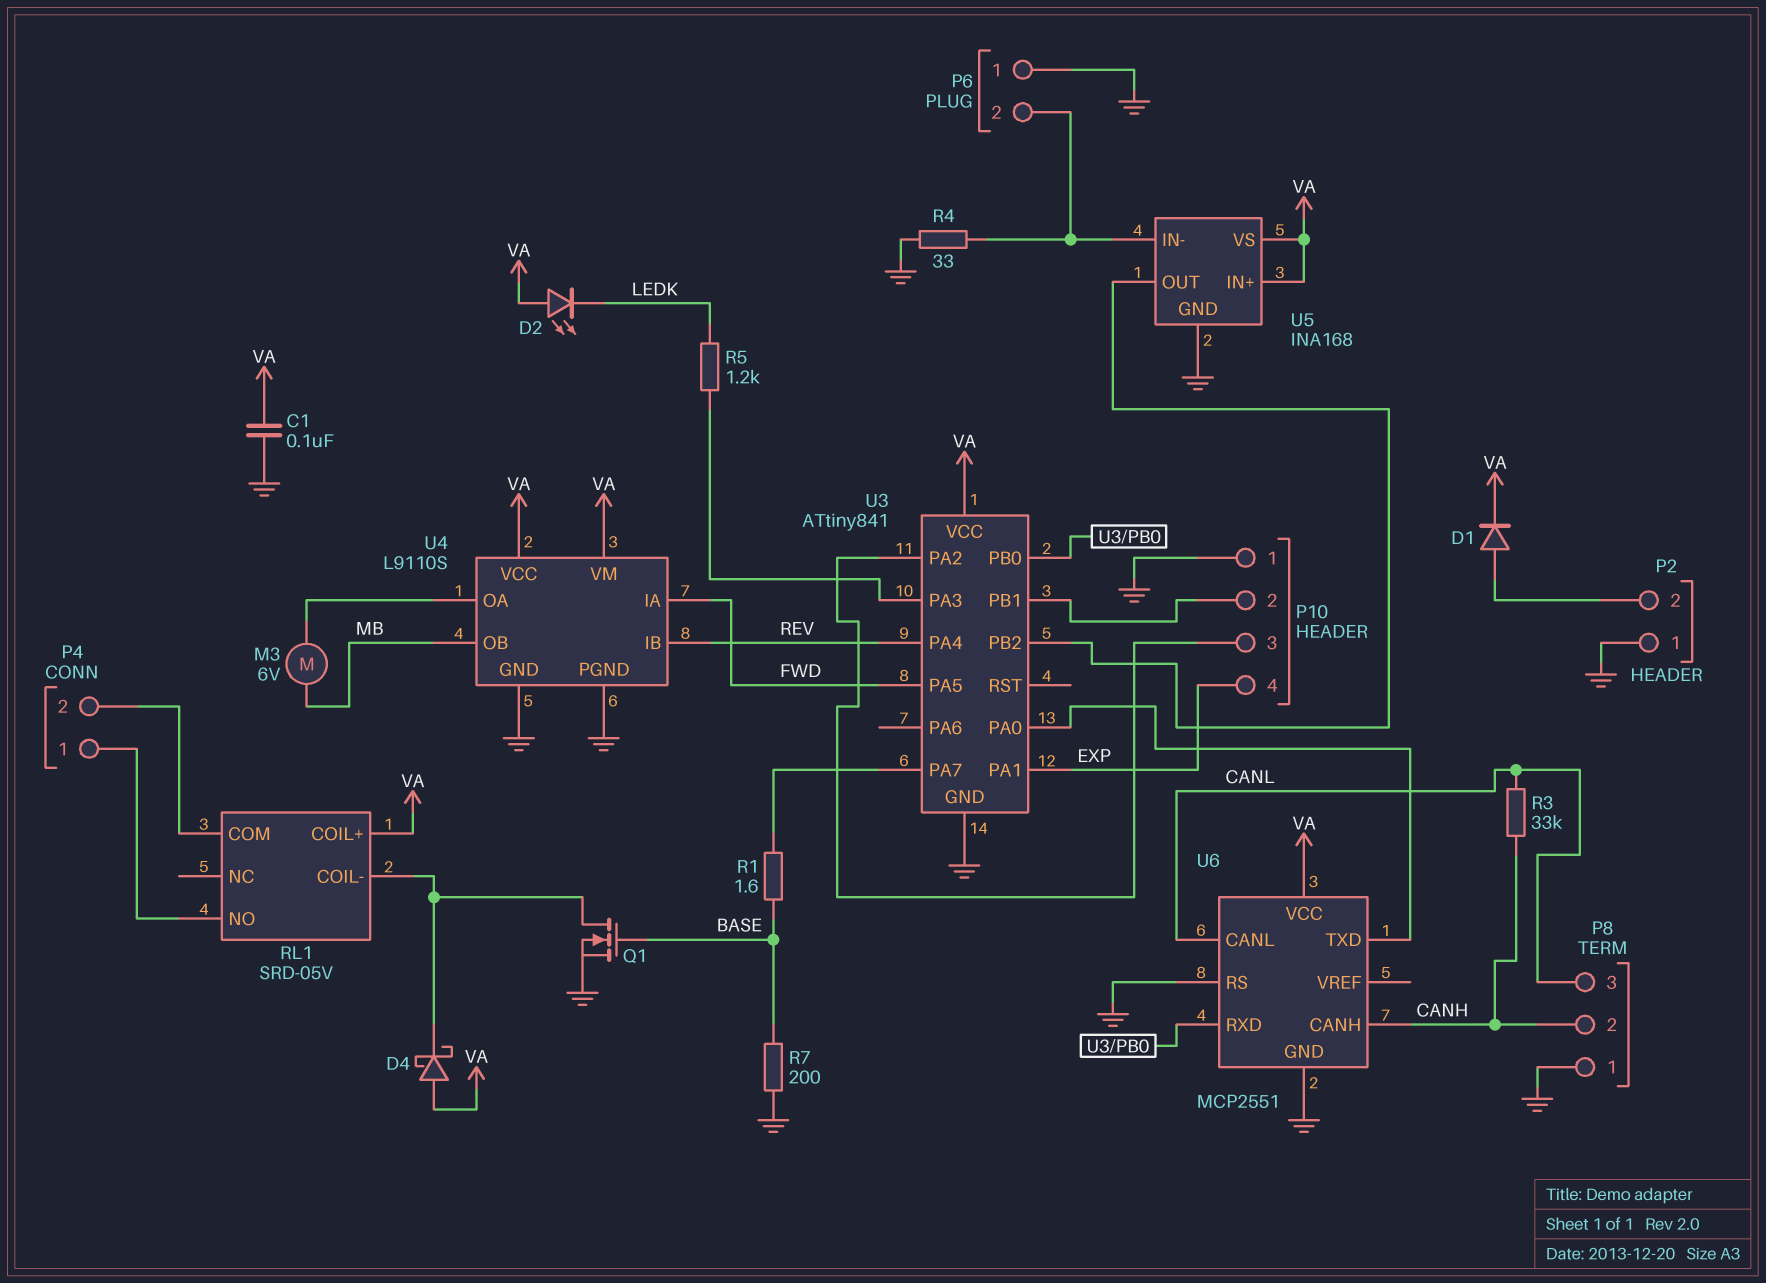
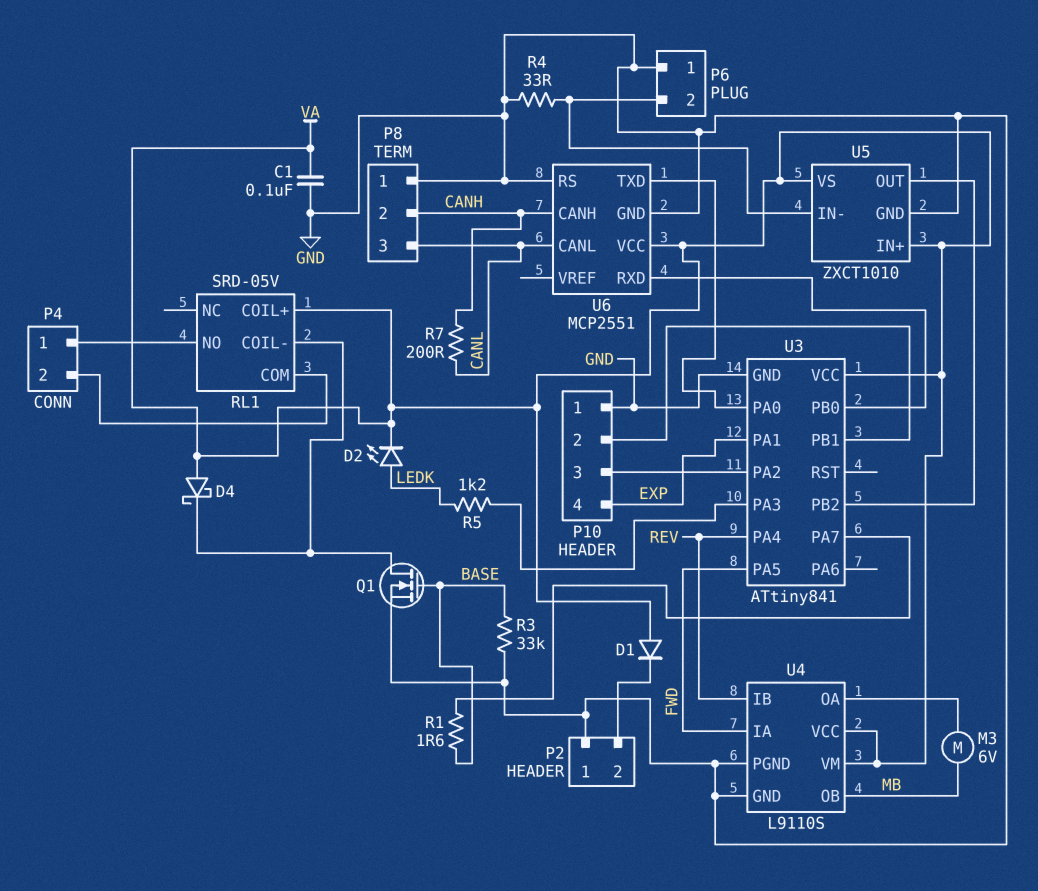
D1: diode (A P2/2, K VA) -> diode (A VA, K P2/2)
D2: LED (A VA, K LEDK) -> LED (A LEDK, K VA)
R3: 33k (CANH, CANL) -> 33k (BASE, GND)
R7: 200 (BASE, GND) -> 200 (CANH, CANL)
U5: INA168 -> ZXCT1010

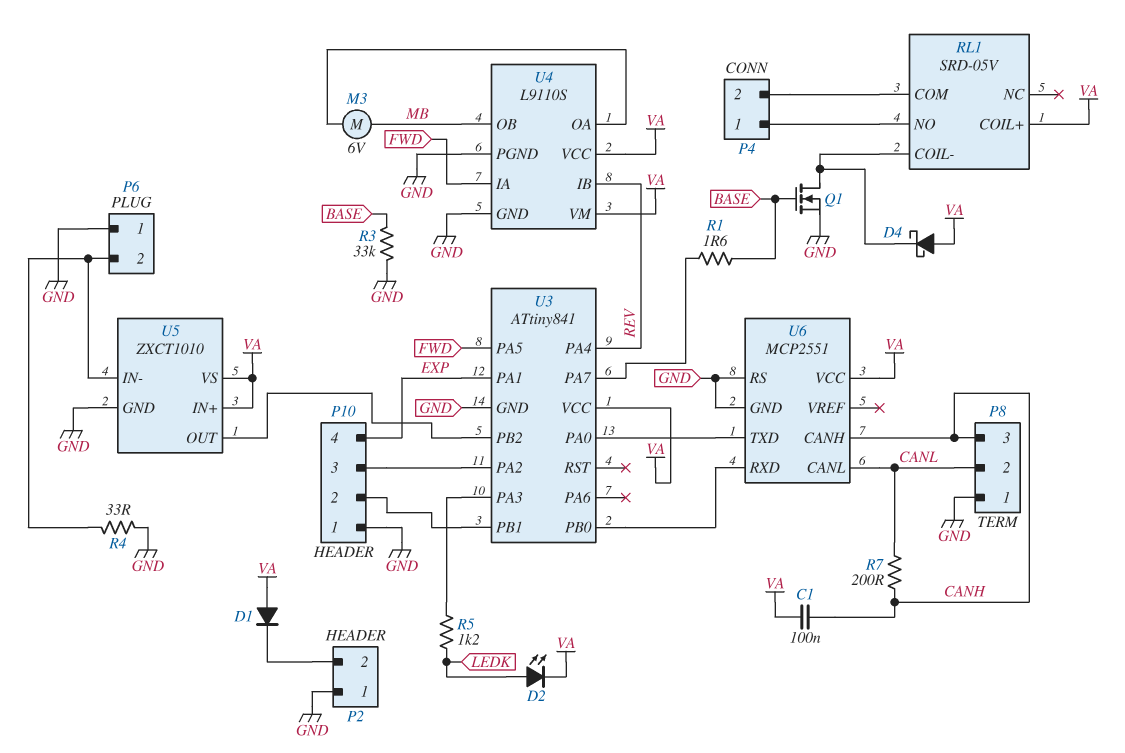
C1: 100nF (GND, VA) -> 100nF (CANH, VA)
P8 pin 2: CANH -> CANL
P8 pin 3: CANL -> CANH

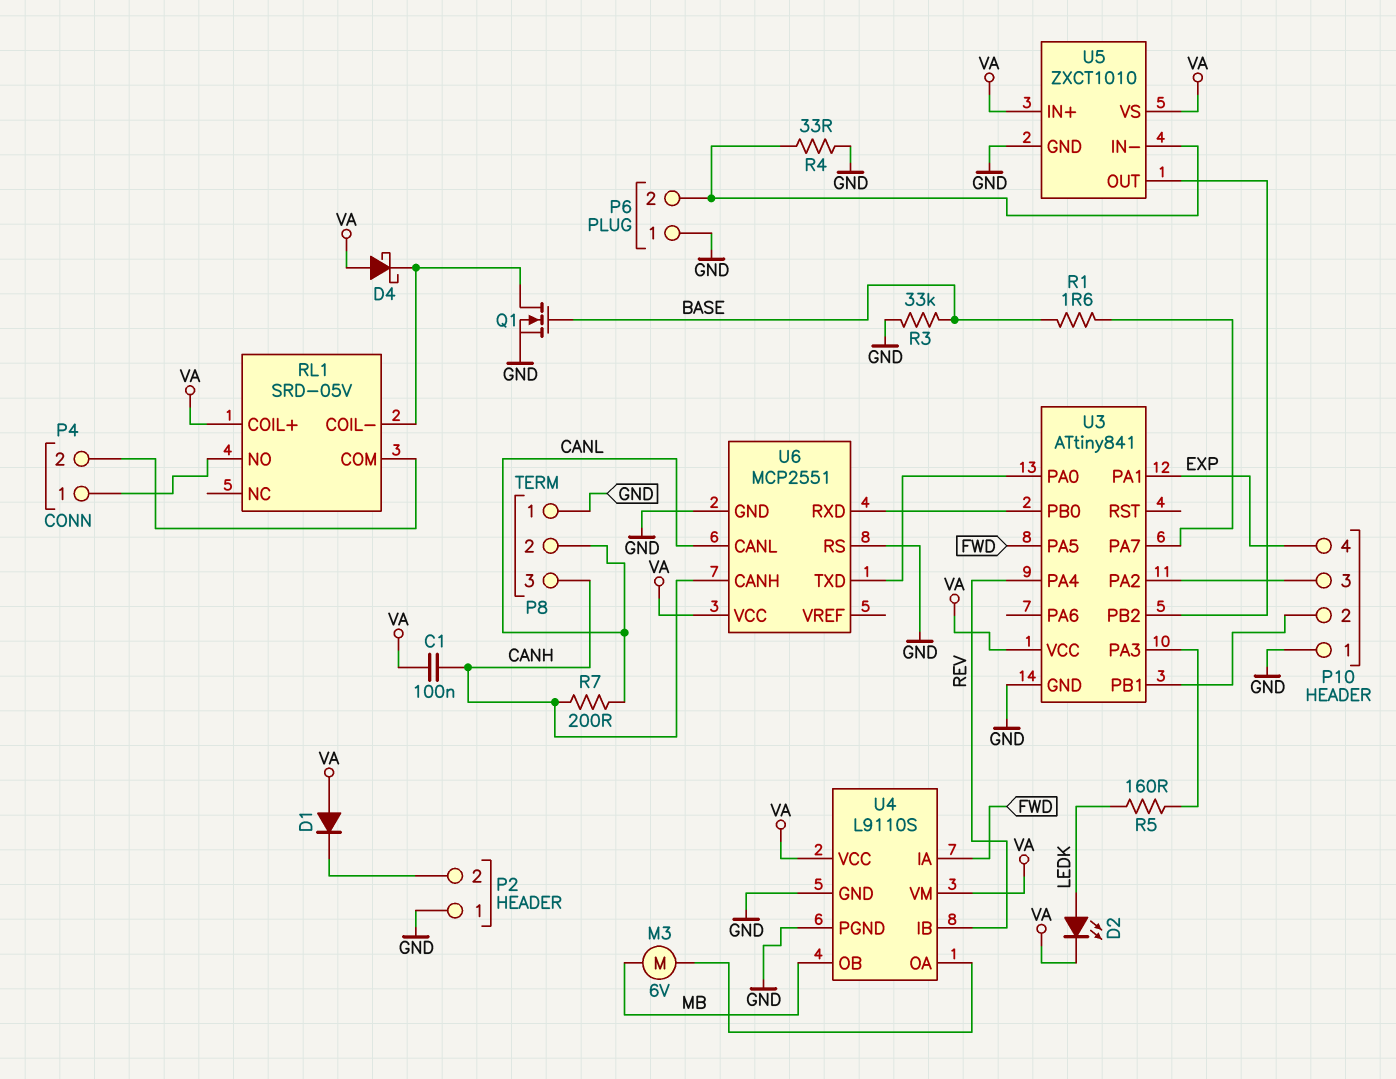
R5: 1.2k (LEDK, U3/PA3) -> 160 (LEDK, U3/PA3)

